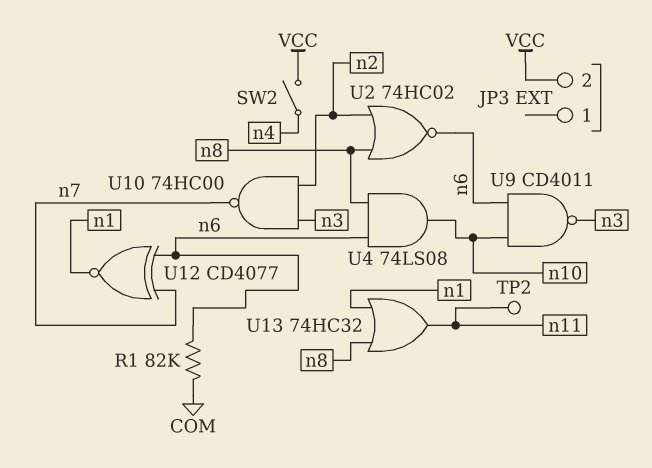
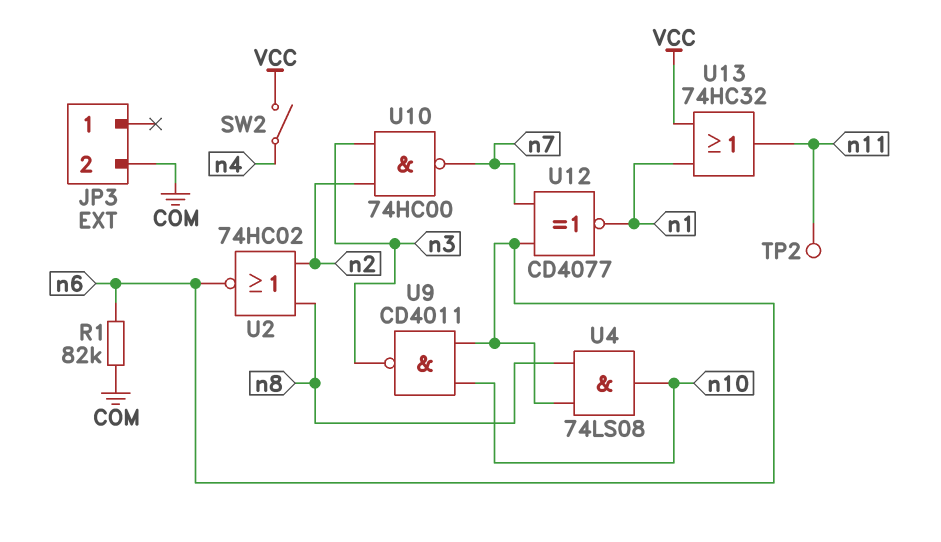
JP3 pin 2: VCC -> COM
U13: OR 74HC32 (in n1, in n8, out n11) -> OR 74HC32 (in VCC, in n1, out n11)

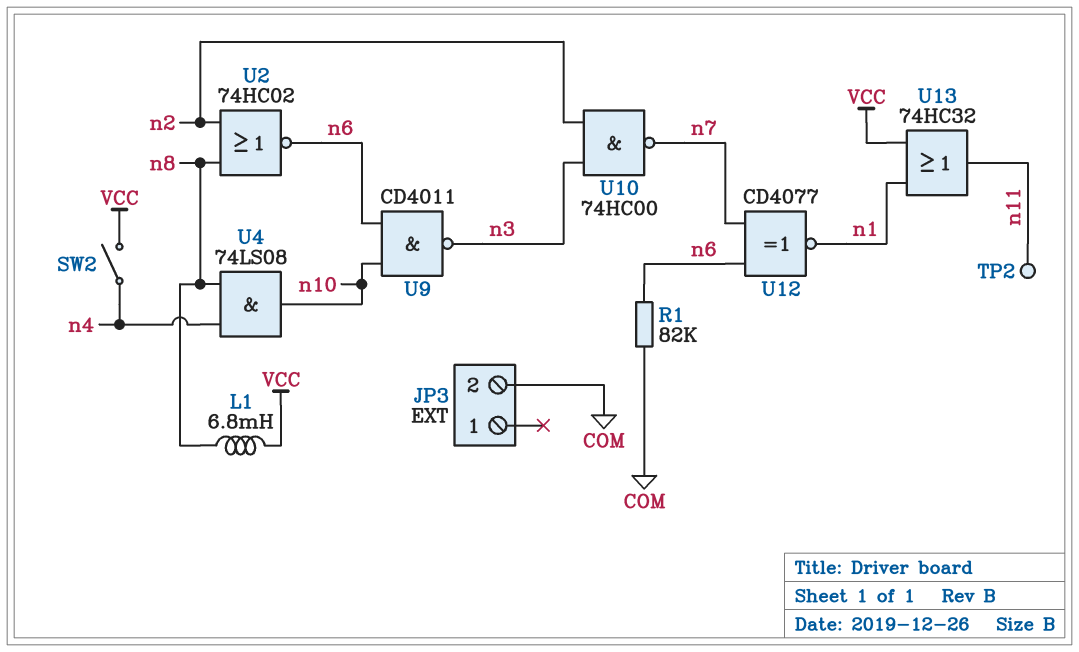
L1: none -> 6.8mH (VCC, n8)
U4: AND 74LS08 (in n6, in n8, out n10) -> AND 74LS08 (in n4, in n8, out n10)

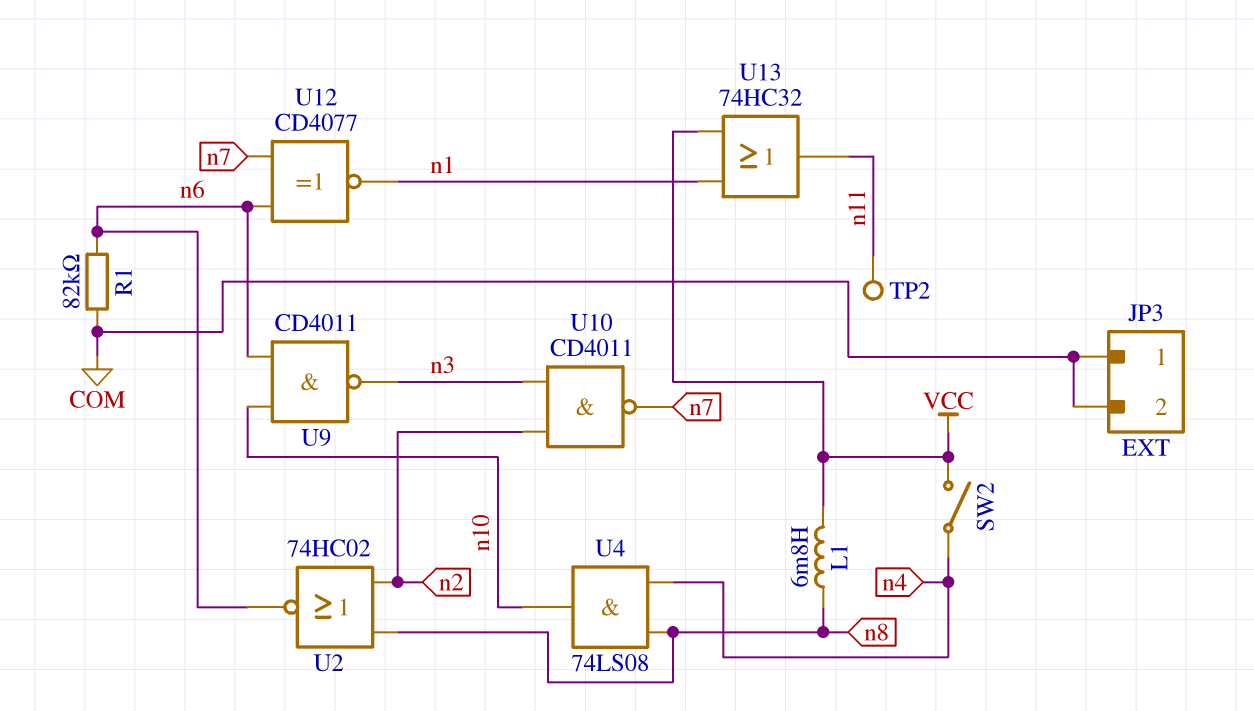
JP3 pin 1: none -> COM
U10: NAND 74HC00 (in n2, in n3, out n7) -> NAND CD4011 (in n2, in n3, out n7)

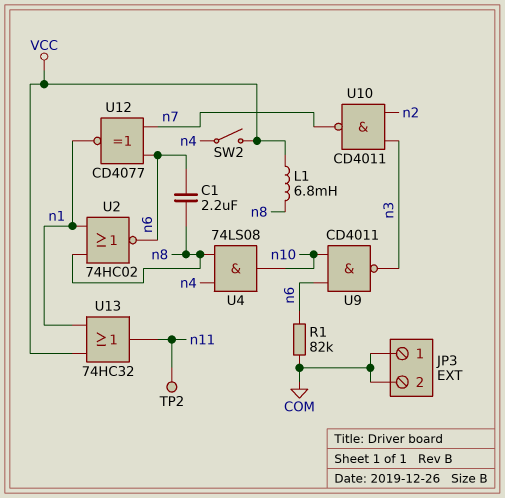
C1: none -> 2.2uF (n6, n8)
U2: NOR 74HC02 (in n2, in n8, out n6) -> NOR 74HC02 (in n1, in n8, out n6)

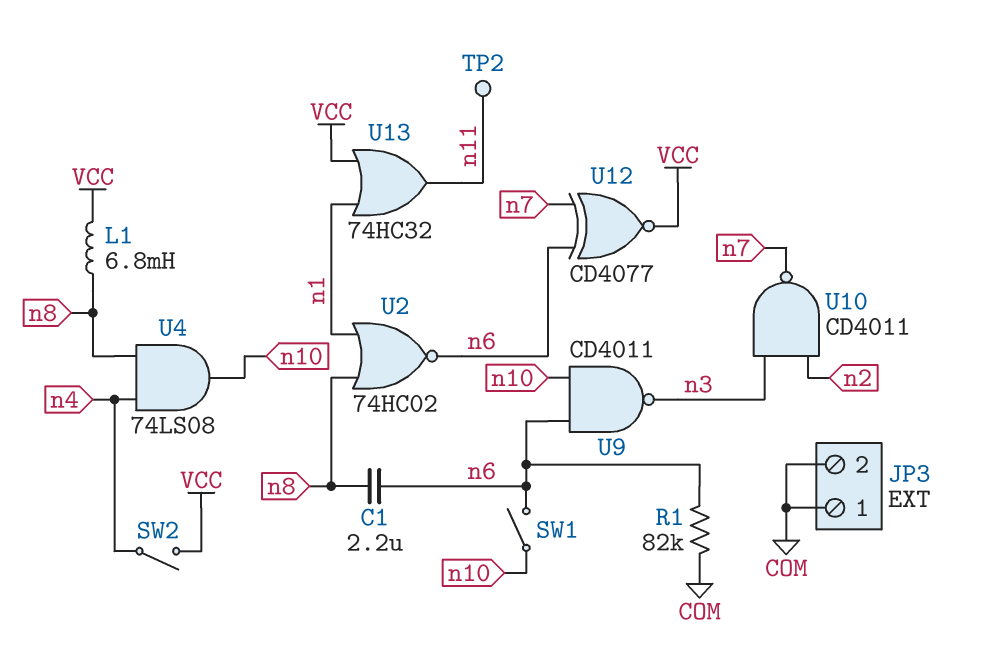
SW1: none -> switch (n6, n10)
U12: XNOR CD4077 (in n6, in n7, out n1) -> XNOR CD4077 (in n6, in n7, out VCC)

